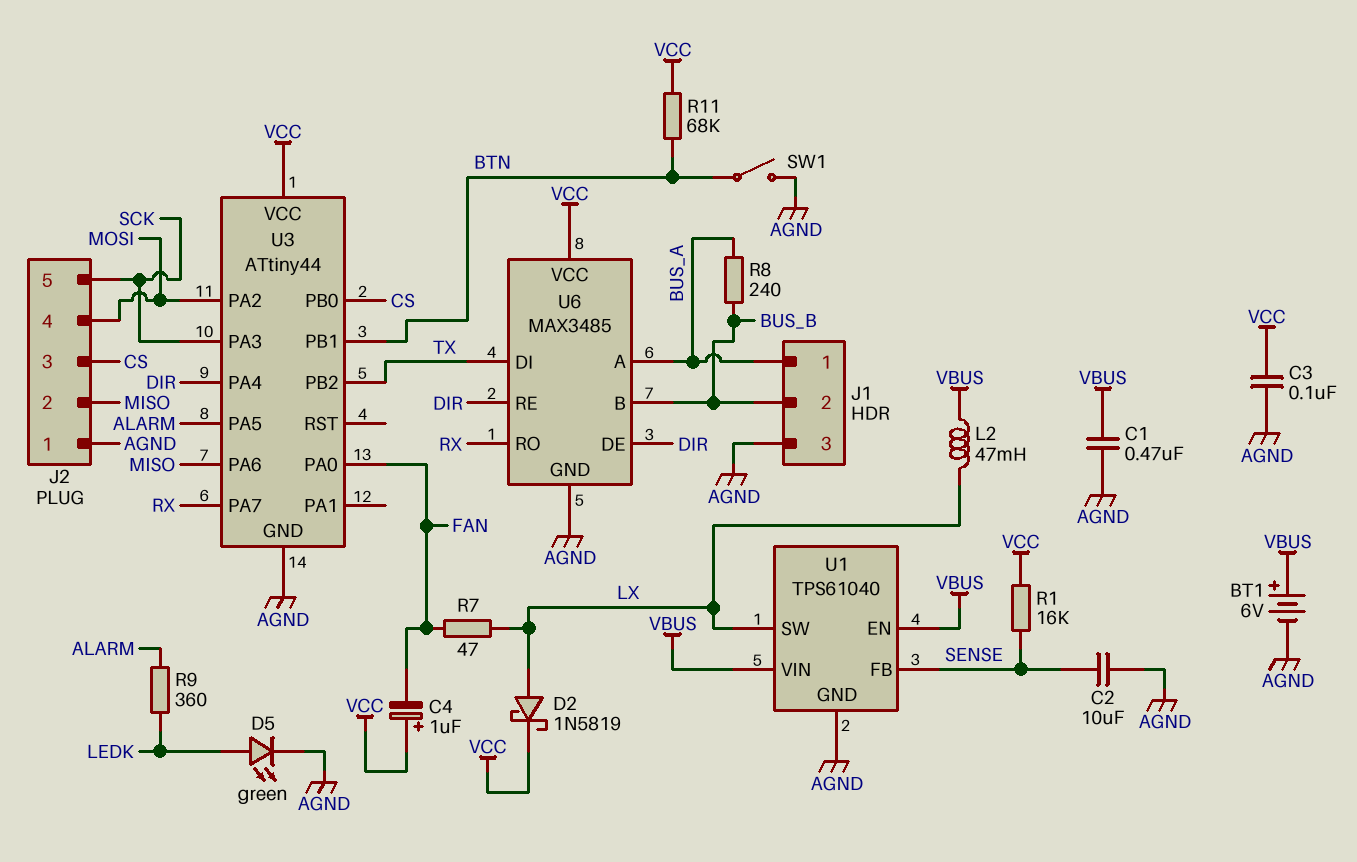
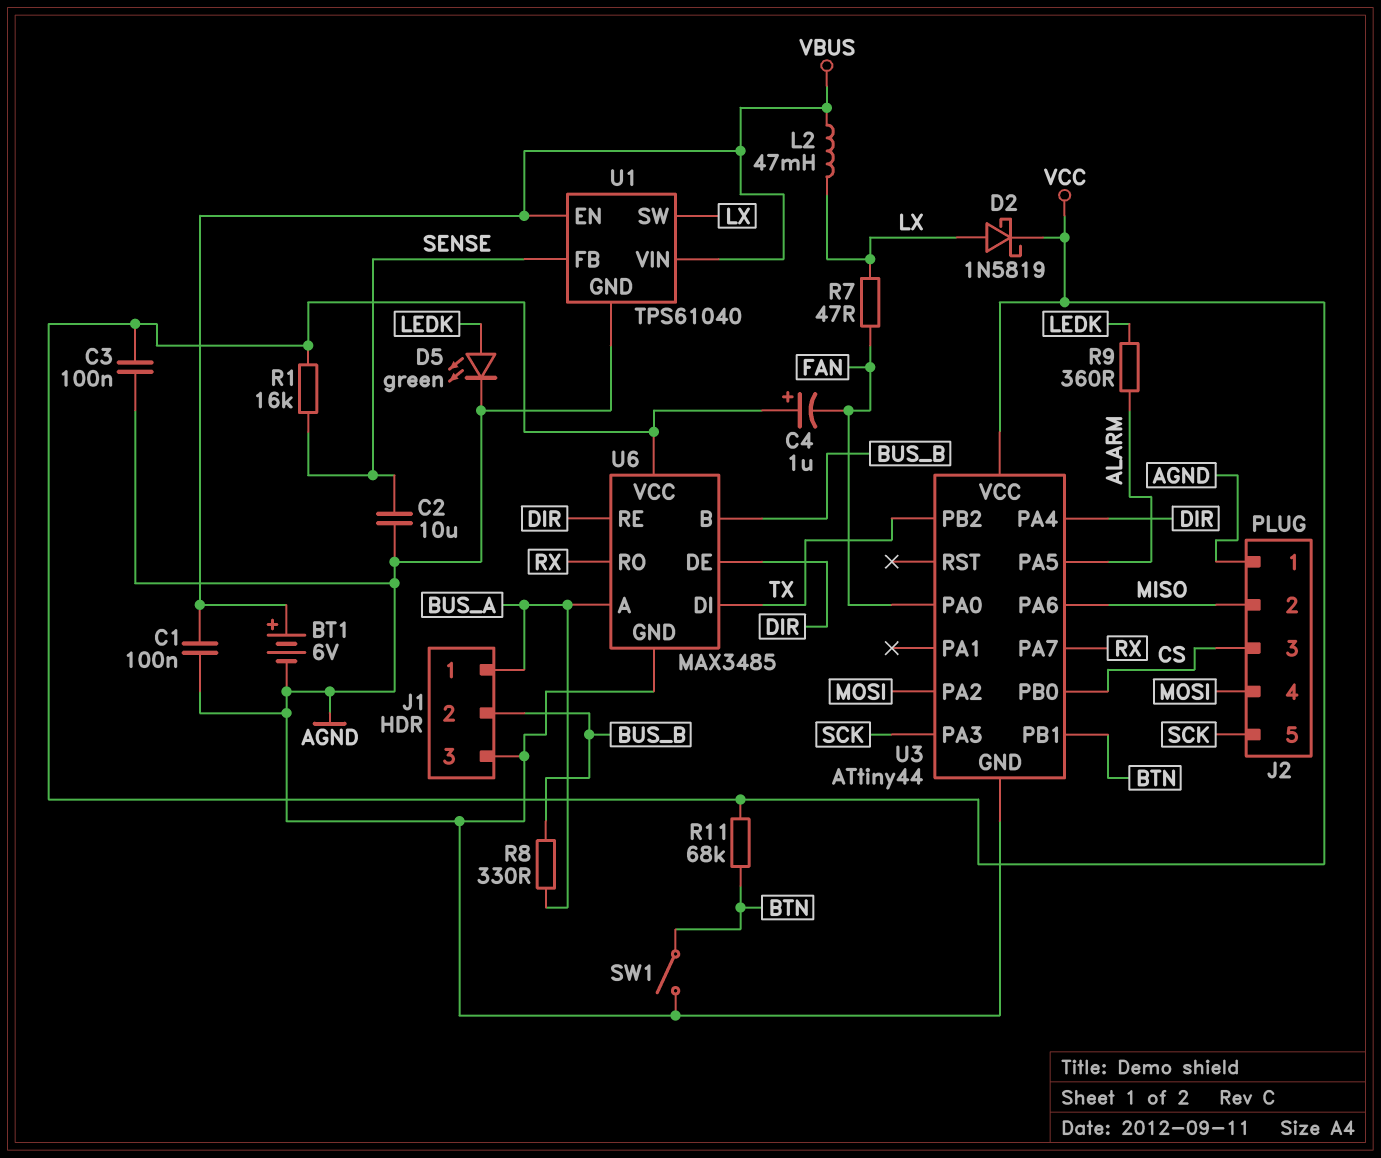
C1: 470nF (AGND, VBUS) -> 100nF (AGND, VBUS)
R8: 240 (BUS_A, BUS_B) -> 330 (BUS_A, BUS_B)

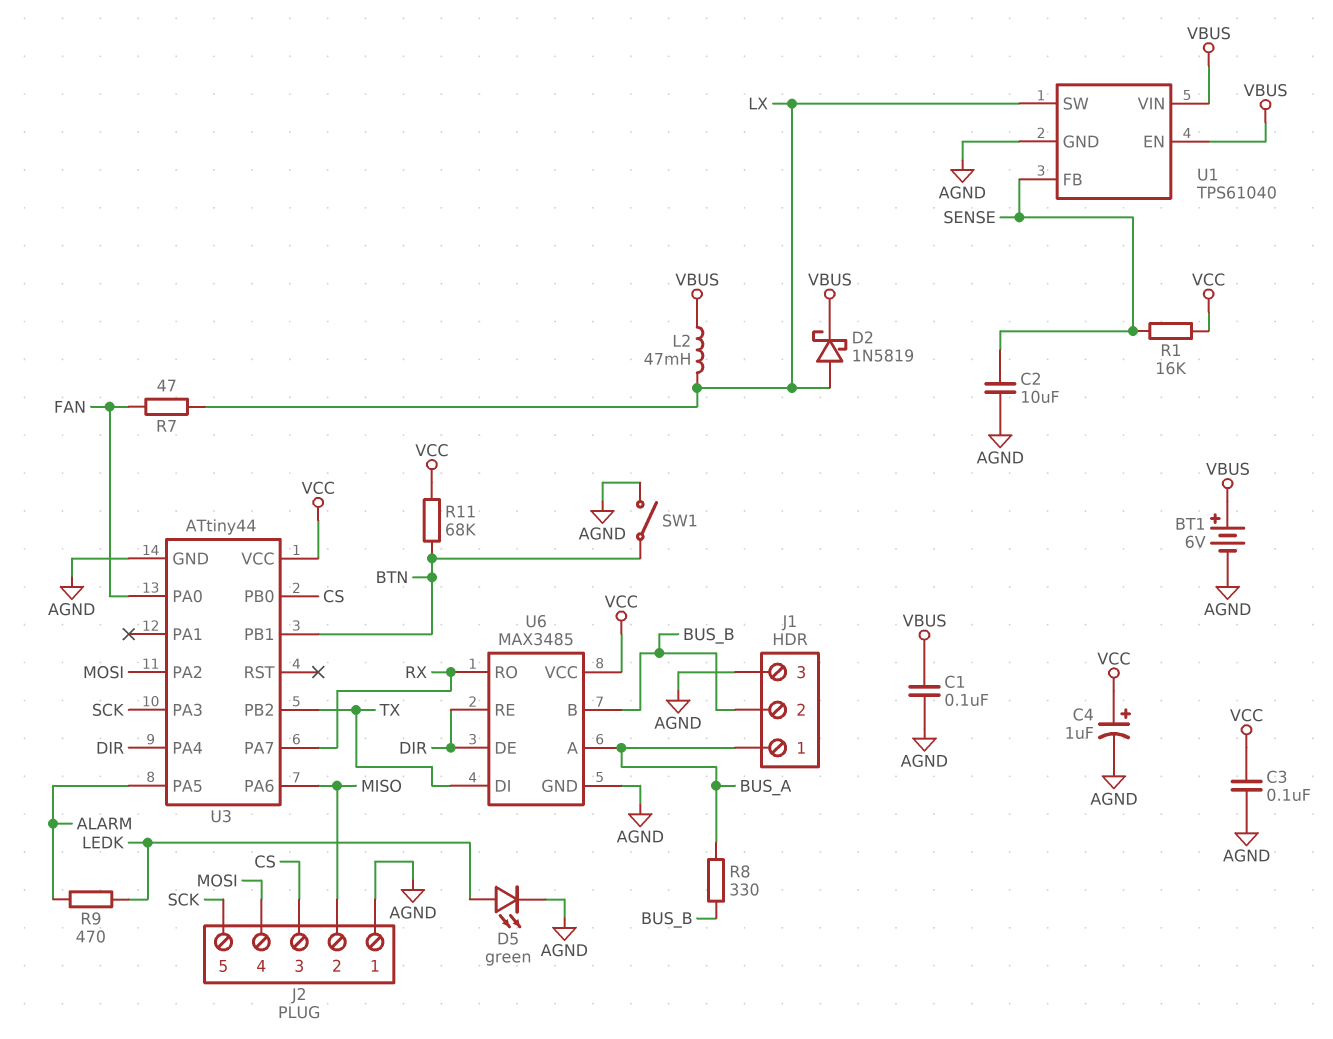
C4: 1uF (plus VCC, minus FAN) -> 1uF (plus VCC, minus AGND)
D2: schottky 1N5819 (A LX, K VCC) -> schottky 1N5819 (A LX, K VBUS)
R9: 360 (ALARM, LEDK) -> 470 (ALARM, LEDK)

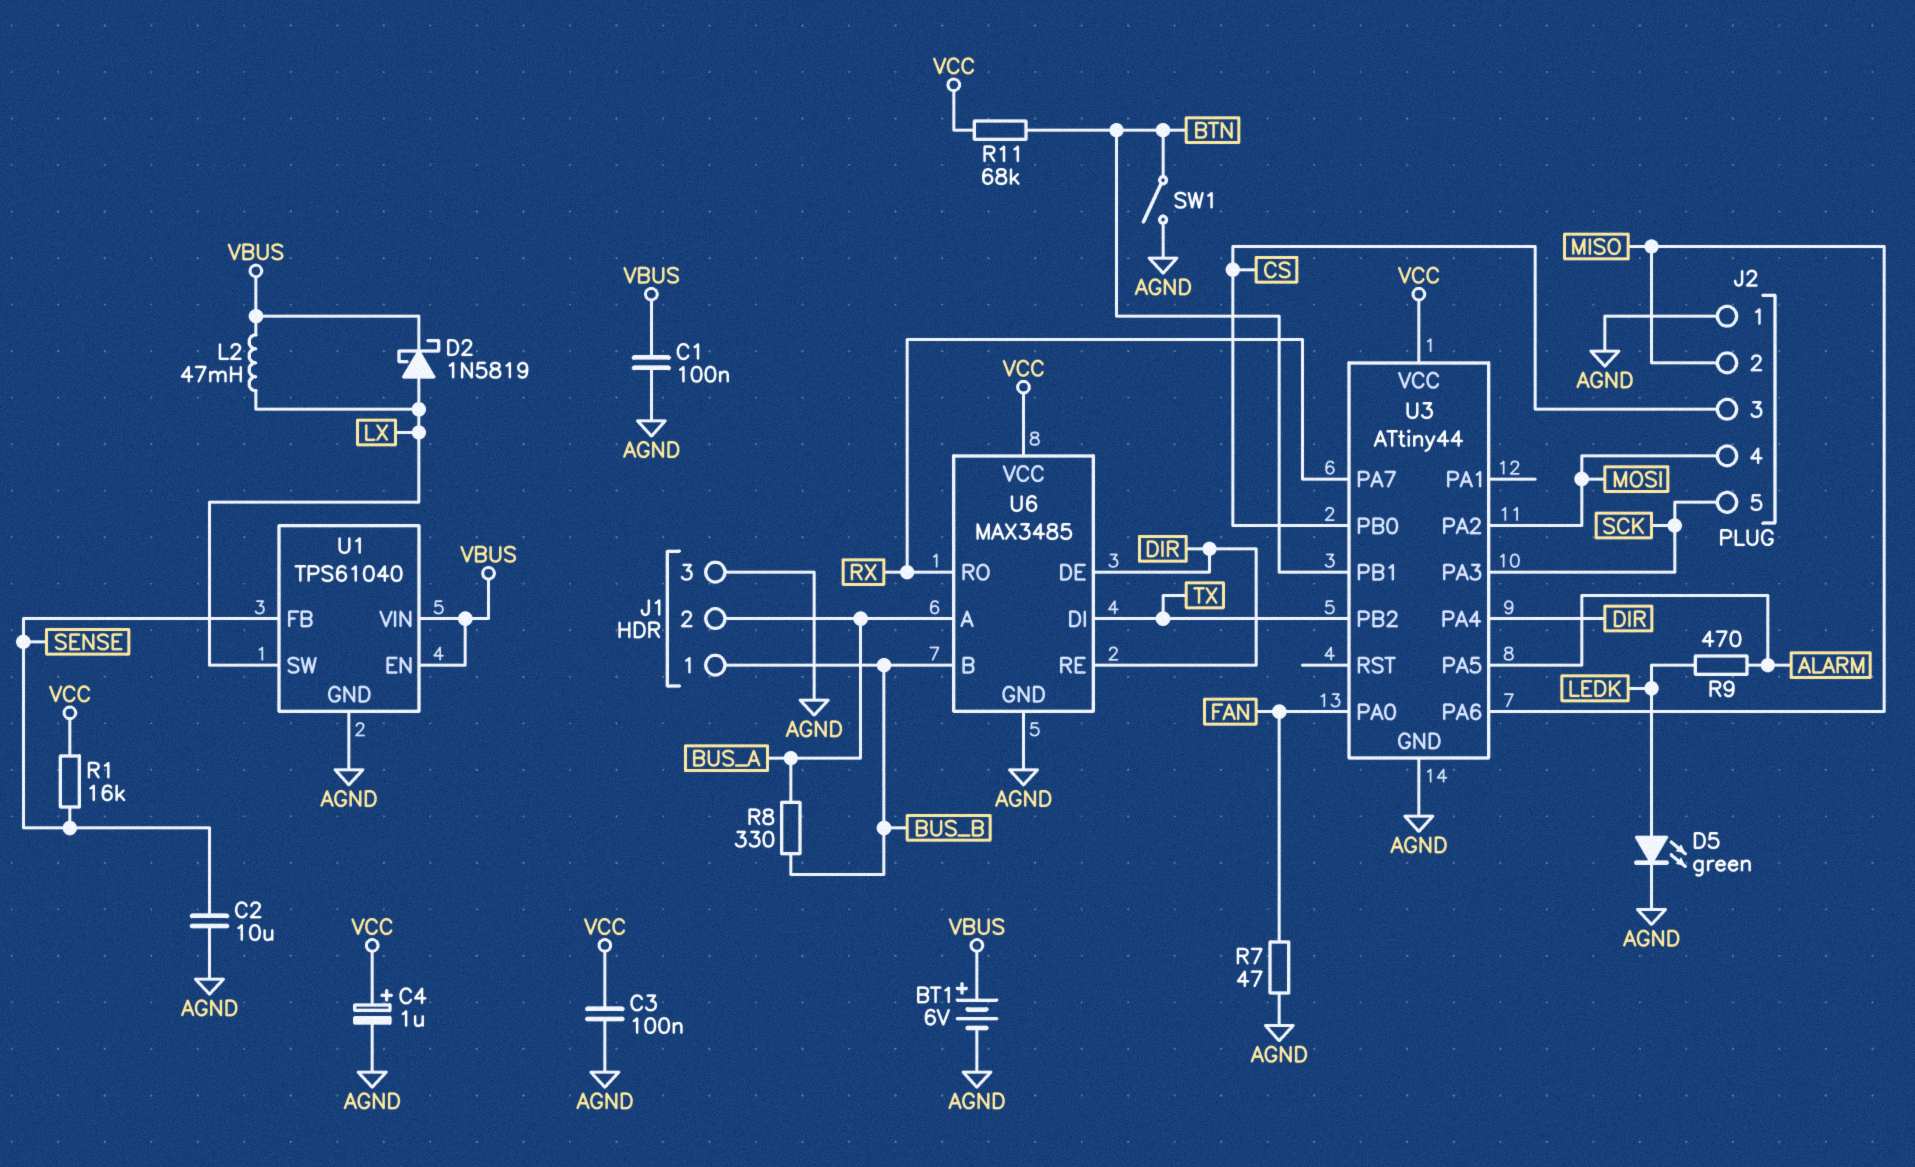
J1 pin 1: BUS_A -> BUS_B
J1 pin 2: BUS_B -> BUS_A
R7: 47 (FAN, LX) -> 47 (AGND, FAN)

